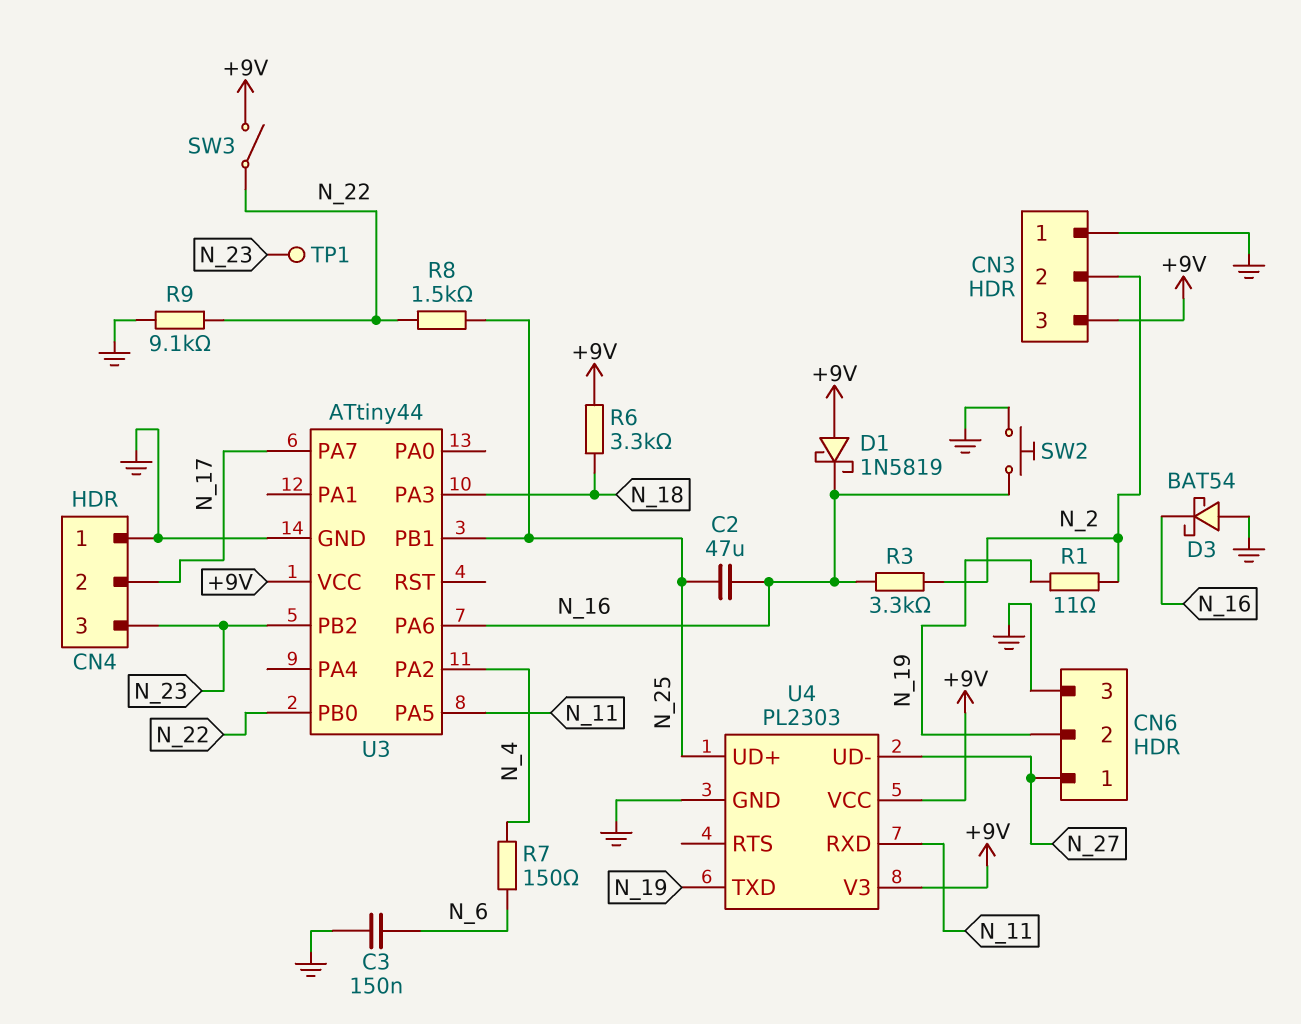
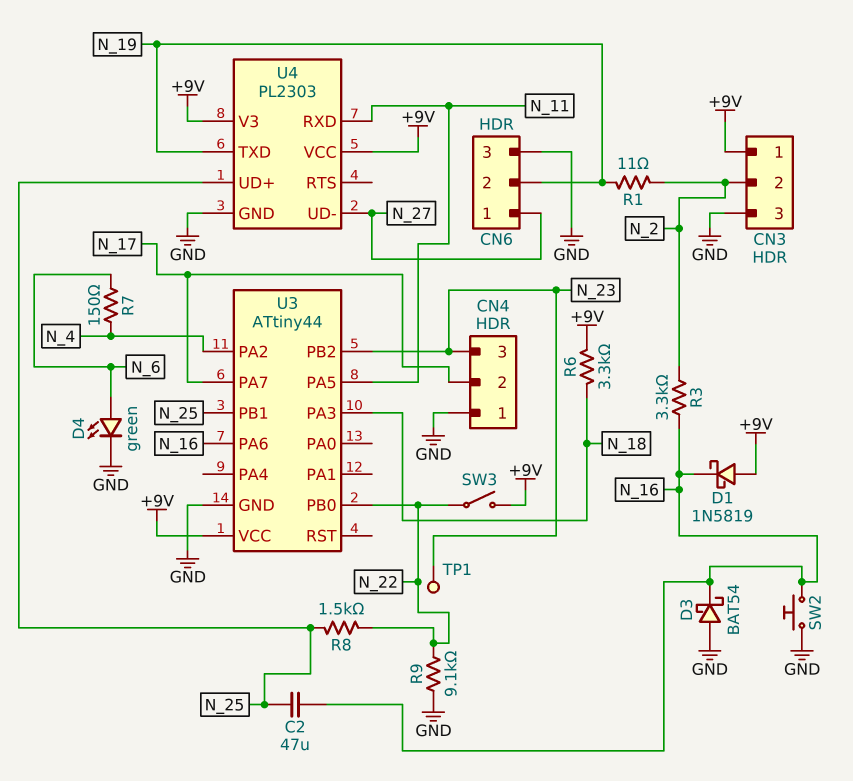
C3: 150nF (GND, N_6) -> none
CN3 pin 1: GND -> +9V
CN3 pin 3: +9V -> GND
D4: none -> LED green (A N_6, K GND)

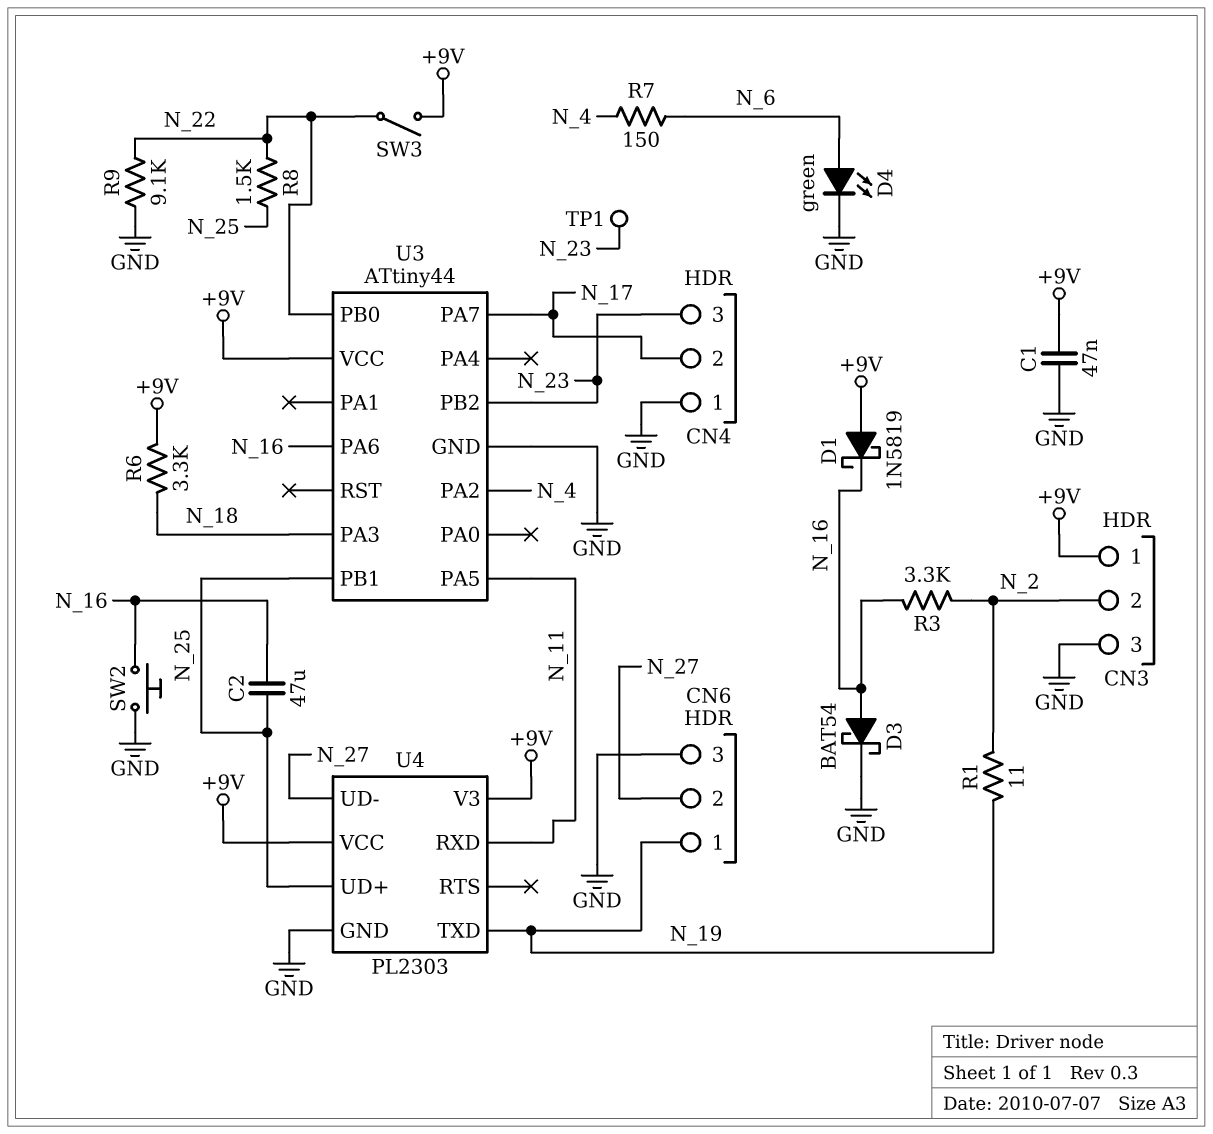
C1: none -> 47nF (+9V, GND)
CN6 pin 1: N_27 -> N_19
CN6 pin 2: N_19 -> N_27
D3: schottky BAT54 (A GND, K N_16) -> schottky BAT54 (A N_16, K GND)

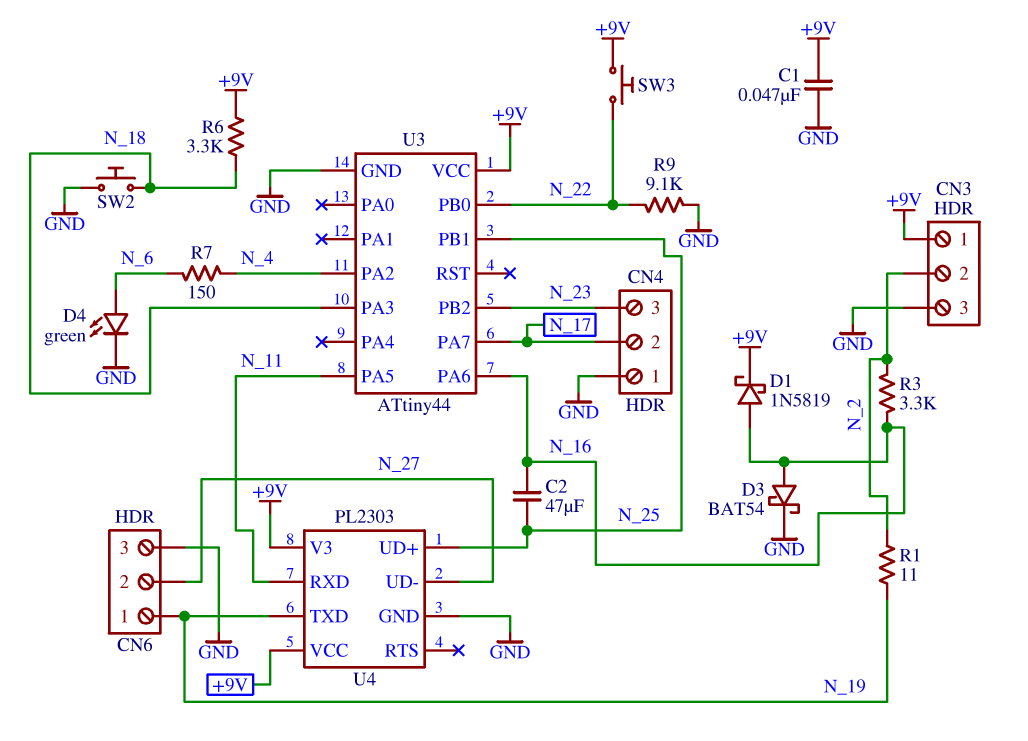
D1: schottky 1N5819 (A +9V, K N_16) -> schottky 1N5819 (A N_16, K +9V)
R8: 1.5k (N_22, N_25) -> none
SW2: button (GND, N_16) -> button (GND, N_18)
SW3: switch (+9V, N_22) -> button (+9V, N_22)
TP1: test point (N_23) -> none

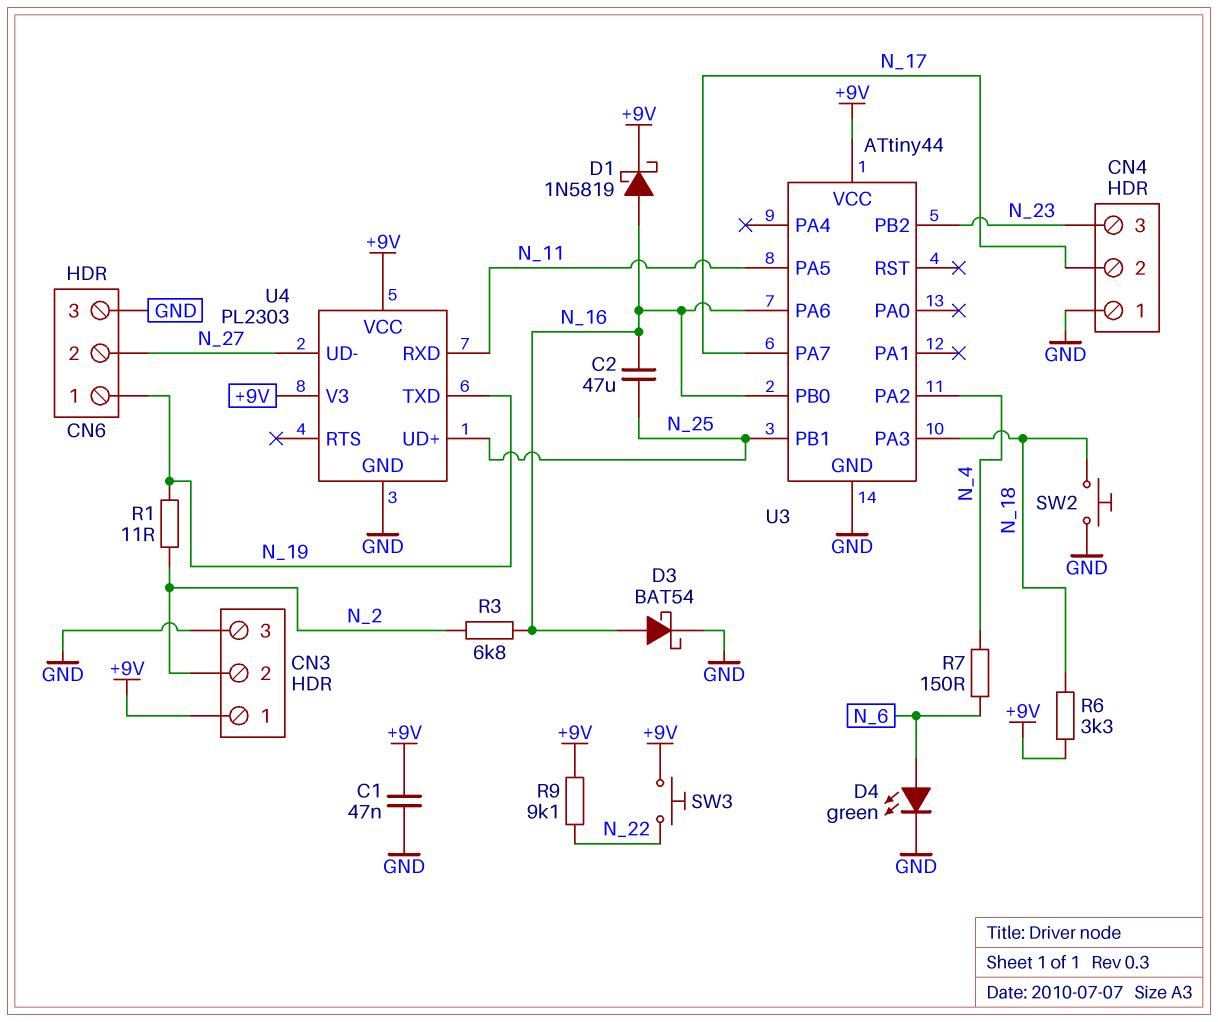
R3: 3.3k (N_2, N_16) -> 6.8k (N_2, N_16)
R9: 9.1k (GND, N_22) -> 9.1k (+9V, N_22)
U3 pin PB0: N_22 -> N_16

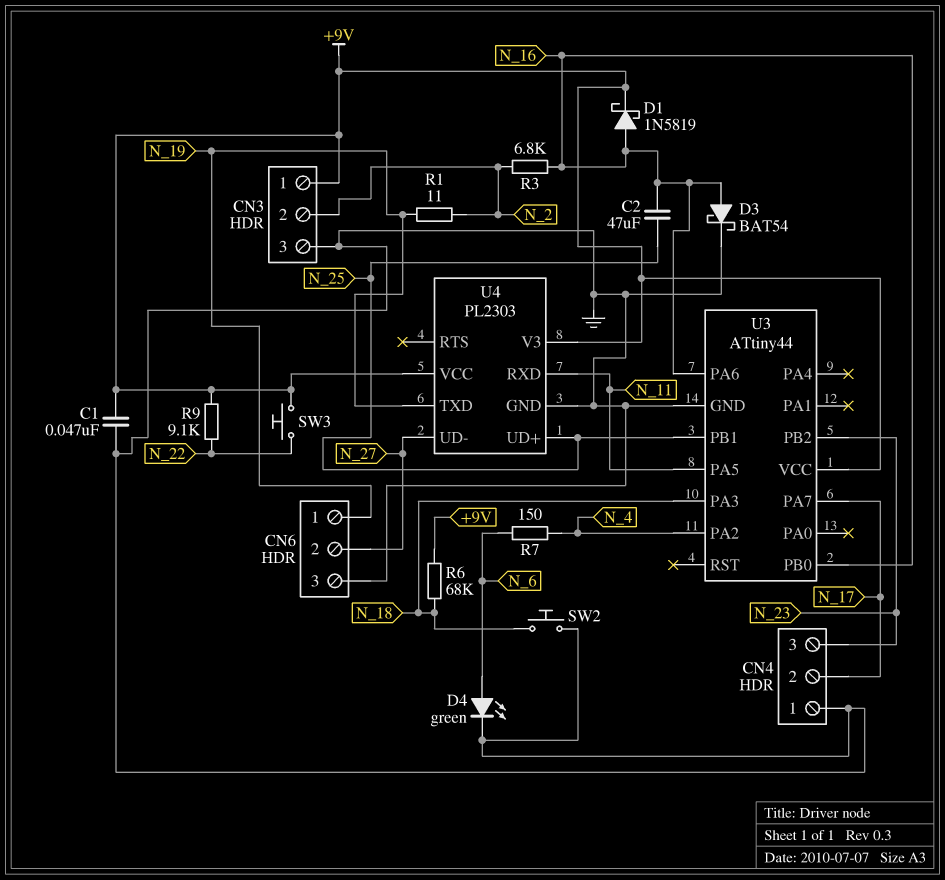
R6: 3.3k (+9V, N_18) -> 68k (+9V, N_18)

